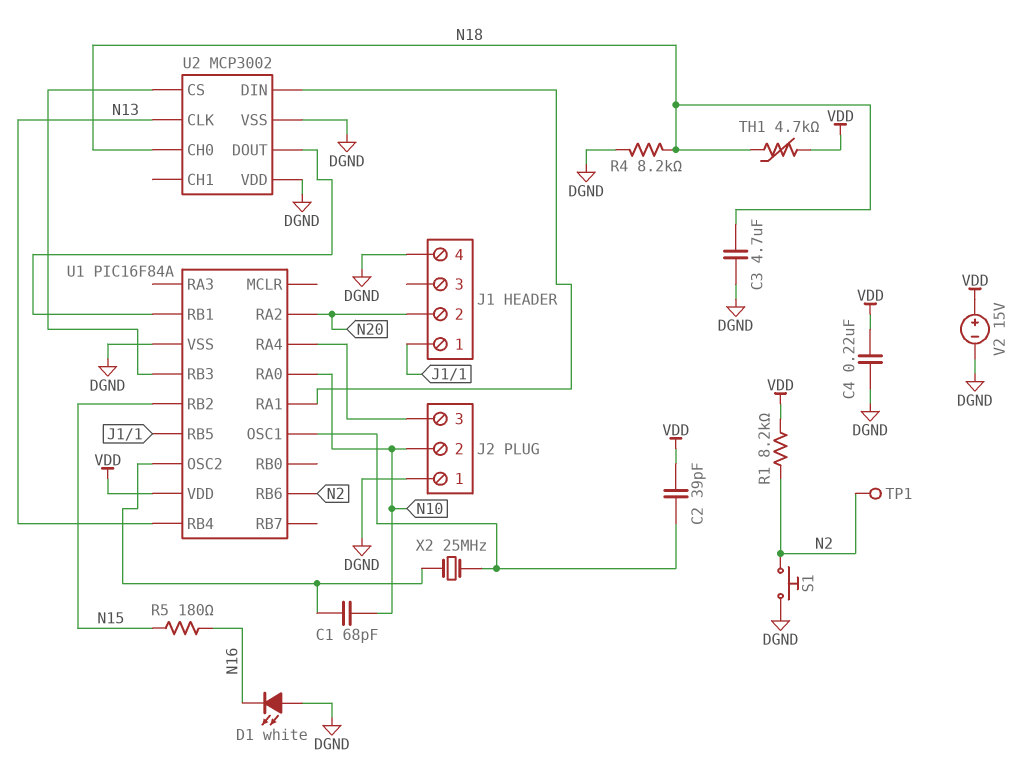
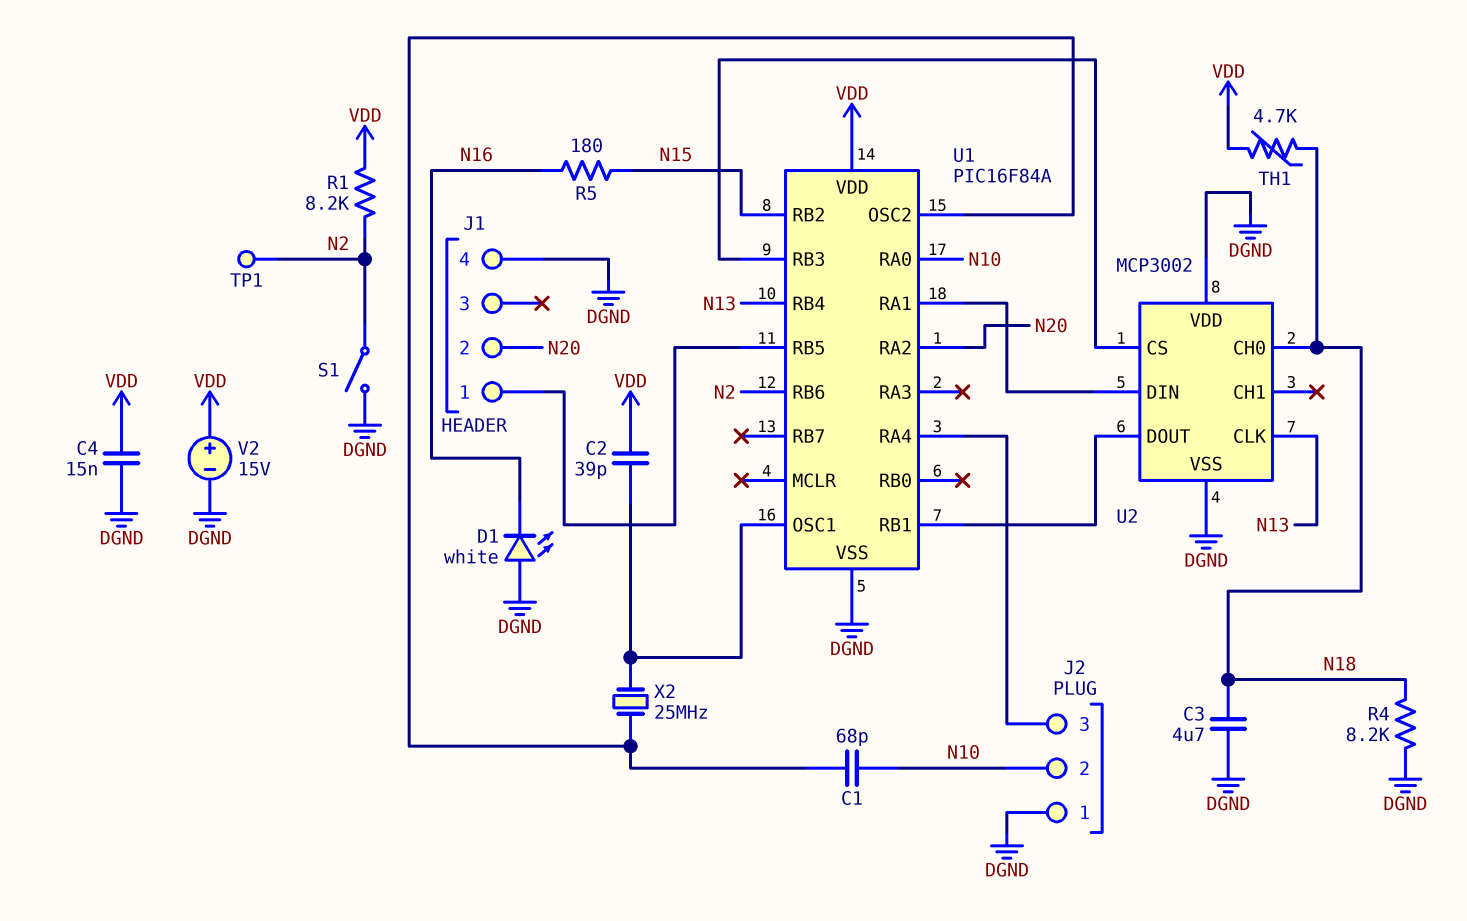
C4: 220nF (DGND, VDD) -> 15nF (DGND, VDD)
S1: button (DGND, N2) -> switch (DGND, N2)

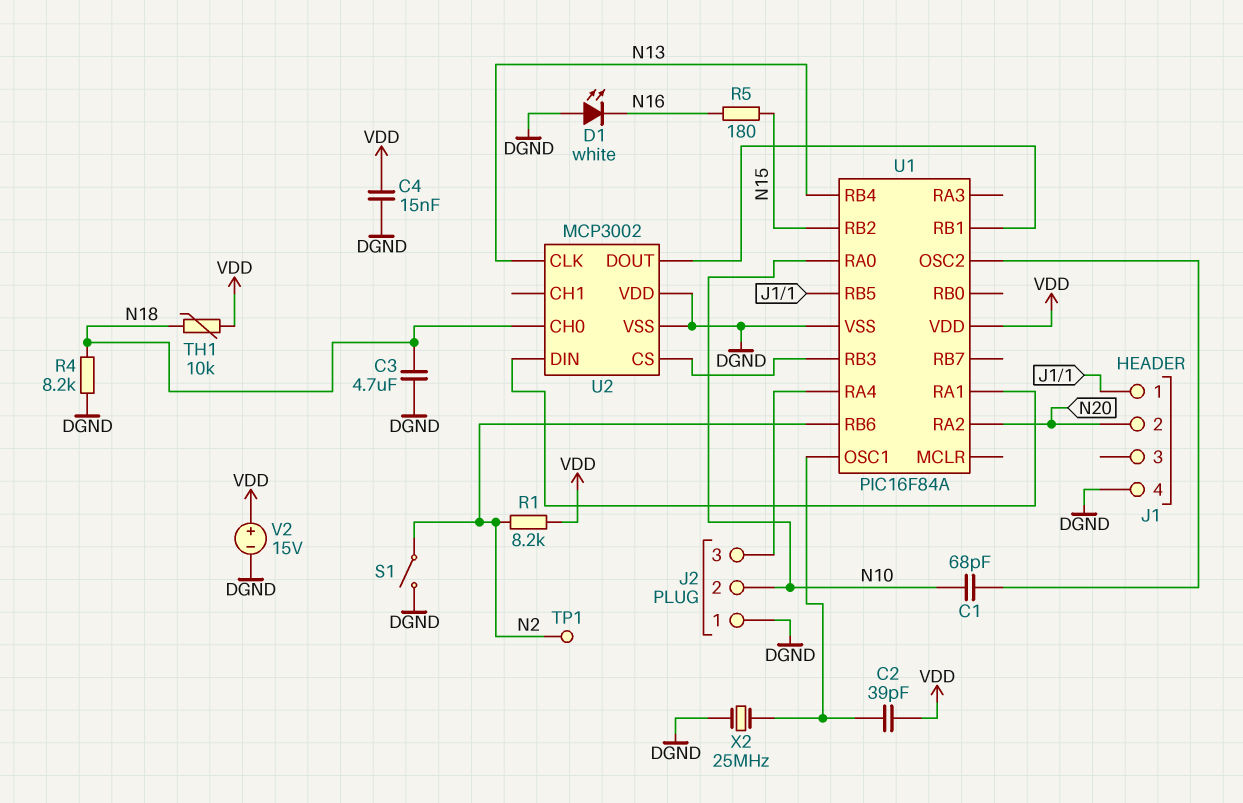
TH1: 4.7k (N18, VDD) -> 10k (N18, VDD)
X2: 25MHz (U1/OSC1, U1/OSC2) -> 25MHz (DGND, U1/OSC1)

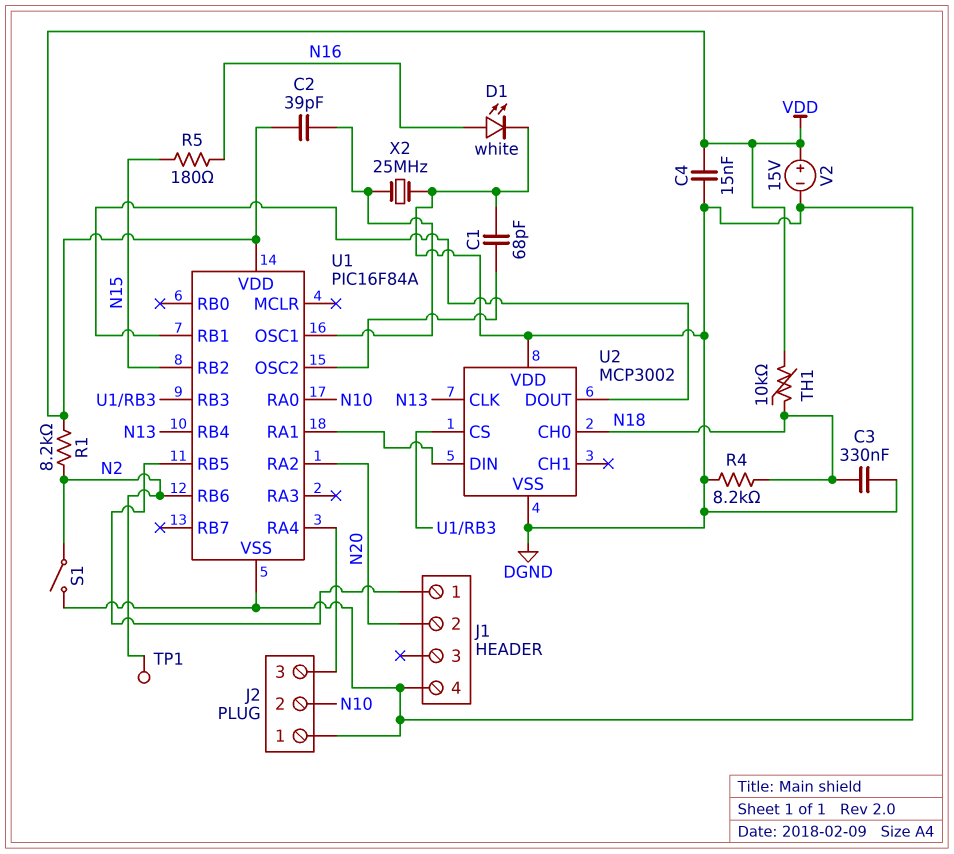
C1: 68pF (N10, U1/OSC2) -> 68pF (DGND, U1/OSC2)
C3: 4.7uF (DGND, N18) -> 330nF (DGND, N18)
D1: LED white (A DGND, K N16) -> LED white (A N16, K DGND)

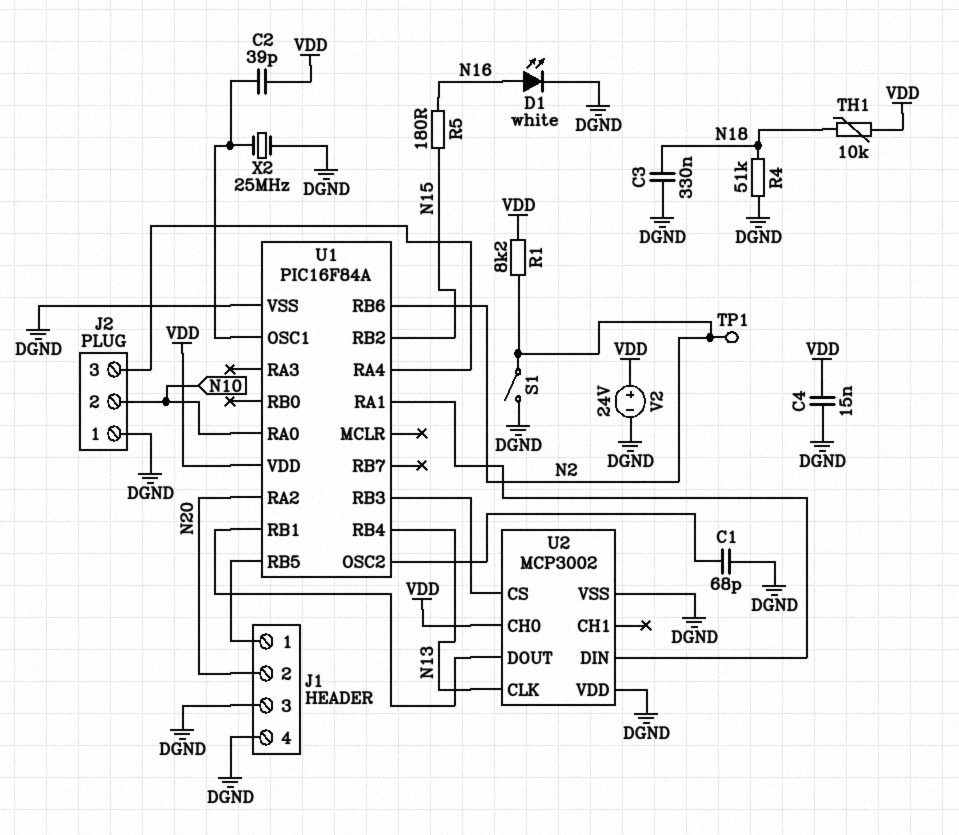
J1 pin 3: none -> DGND
R4: 8.2k (DGND, N18) -> 51k (DGND, N18)
U2 pin CH0: N18 -> VDD
V2: 15V (plus VDD, minus DGND) -> 24V (plus VDD, minus DGND)

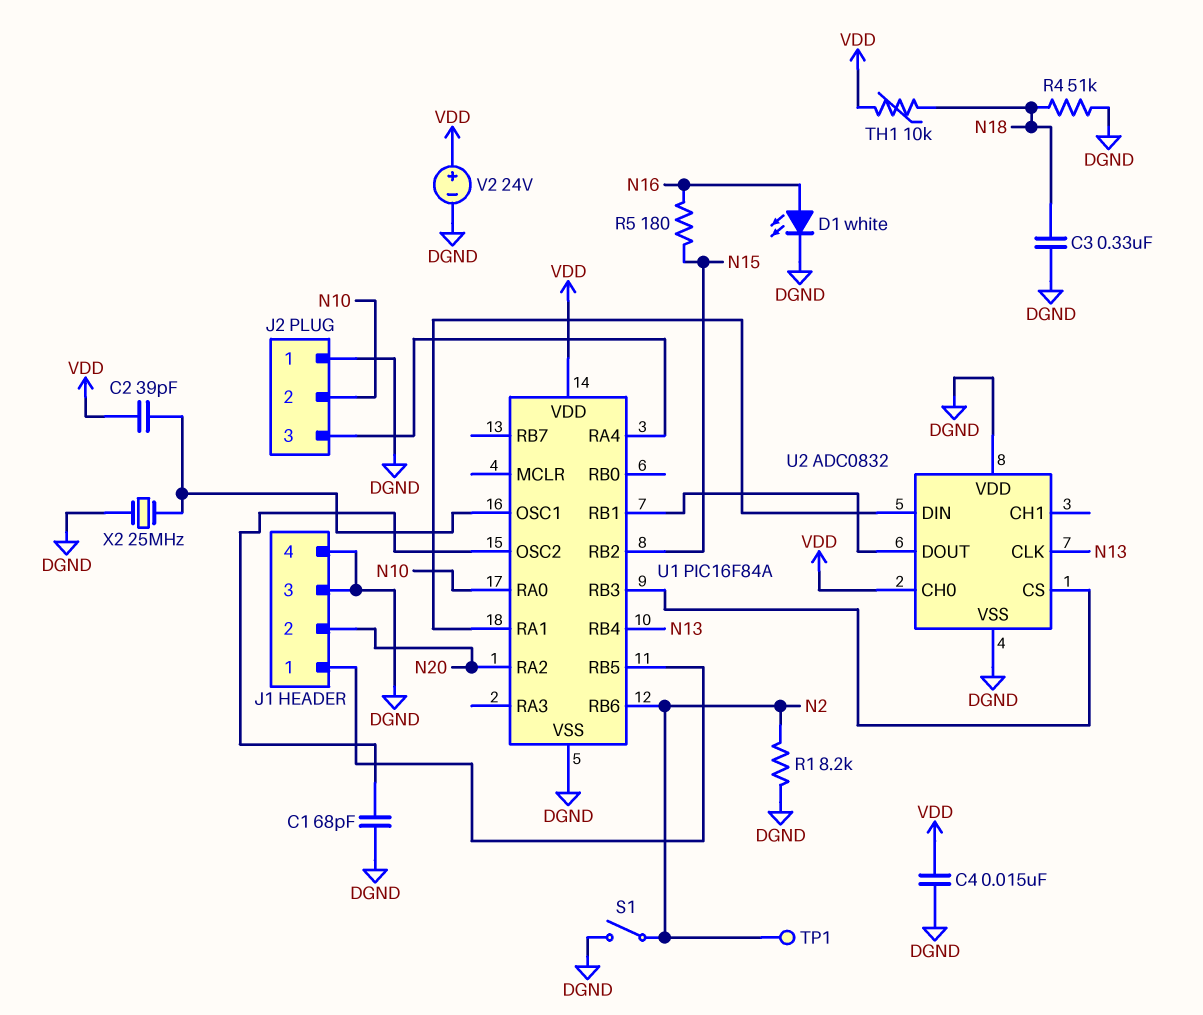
R1: 8.2k (N2, VDD) -> 8.2k (DGND, N2)
U2: MCP3002 -> ADC0832

